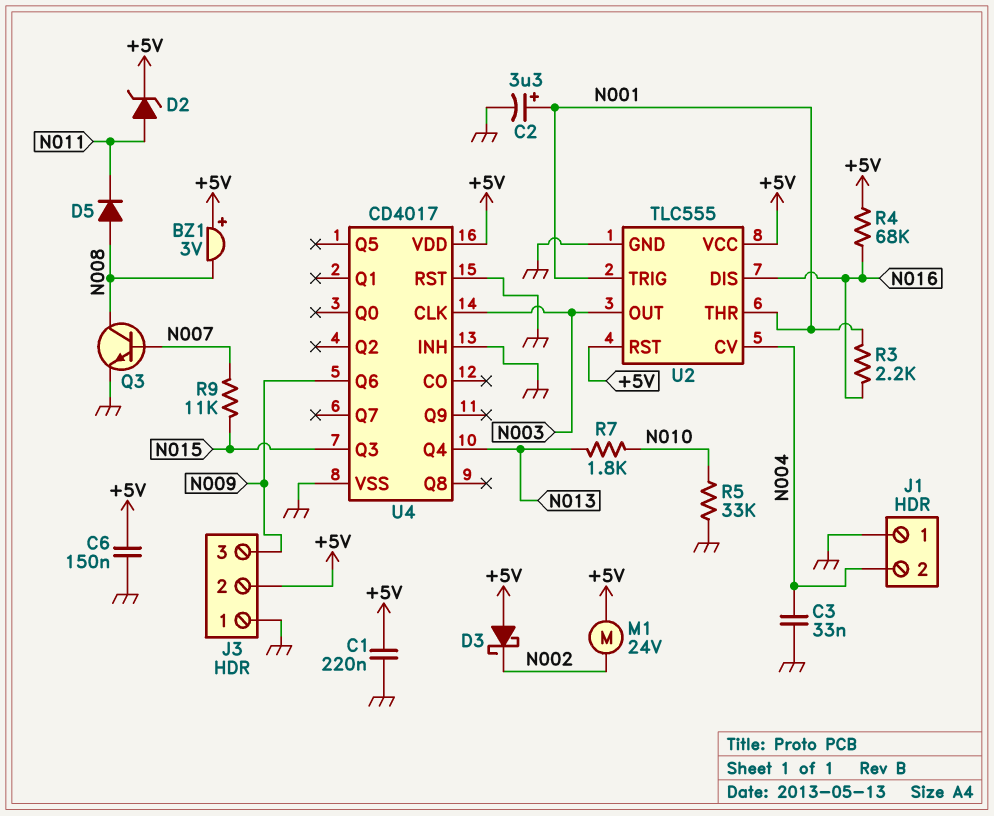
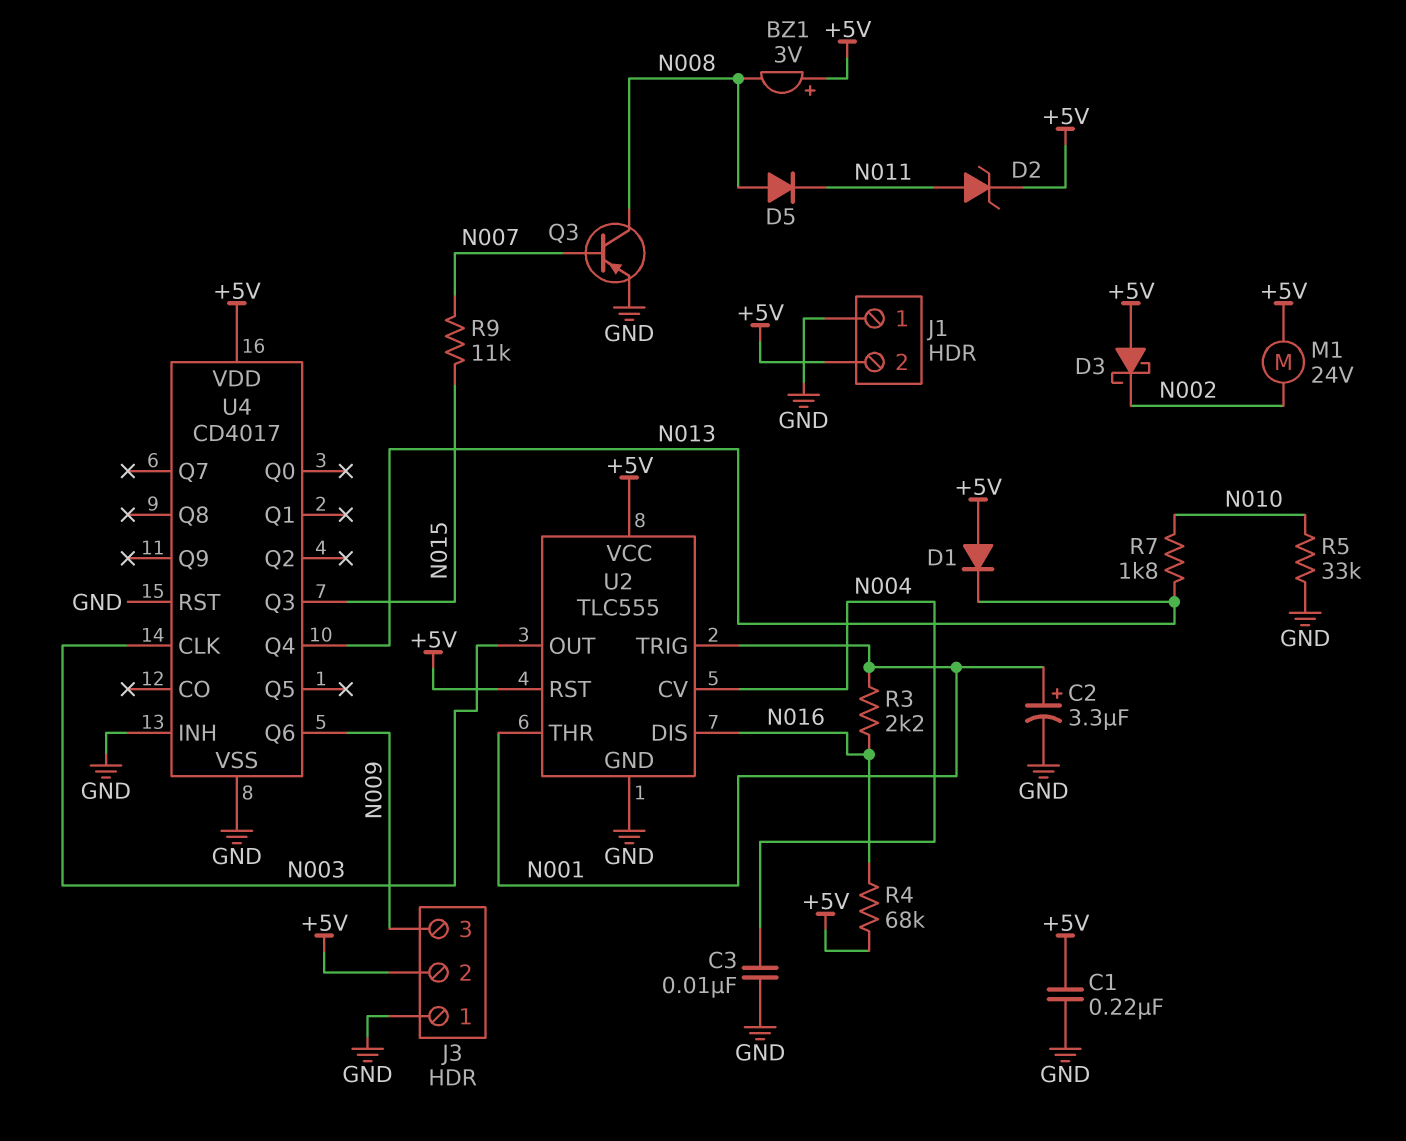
C3: 33nF (GND, N004) -> 10nF (GND, N004)
C6: 150nF (+5V, GND) -> none
D1: none -> diode (A +5V, K N013)
J1 pin 2: N004 -> +5V
Q3: NPN (B N007, C N008, E GND) -> PNP (B N007, C N008, E GND)

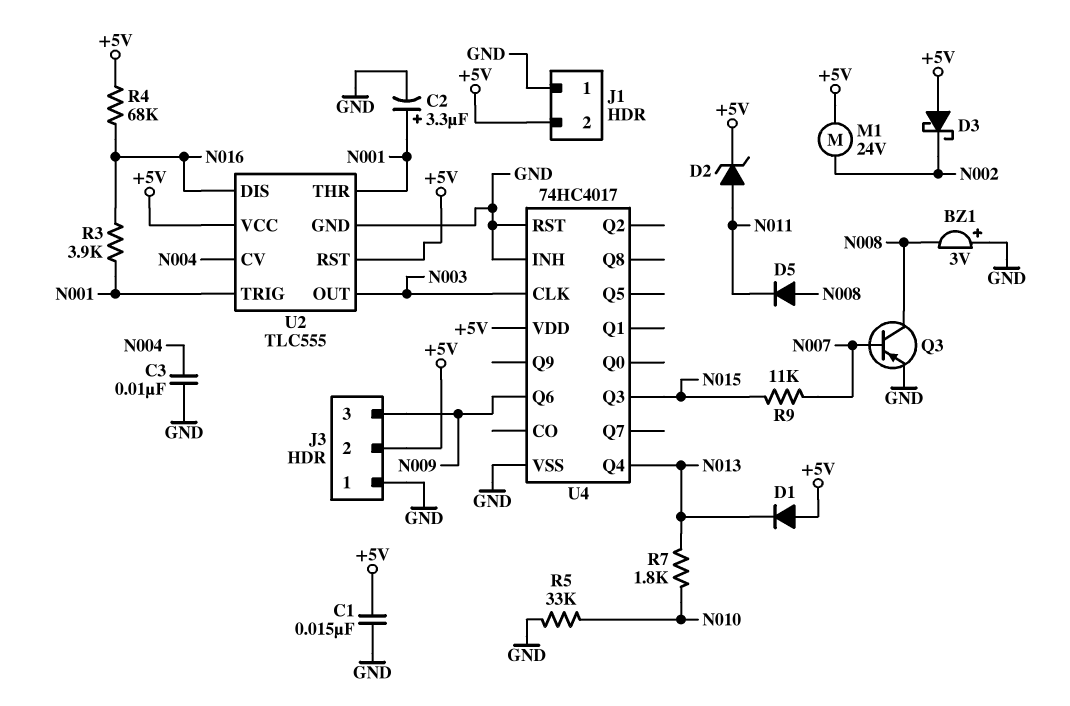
BZ1: buzzer 3V (plus +5V, minus N008) -> buzzer 3V (plus GND, minus N008)
C1: 220nF (+5V, GND) -> 15nF (+5V, GND)
R3: 2.2k (N001, N016) -> 3.9k (N001, N016)
U4: CD4017 -> 74HC4017

